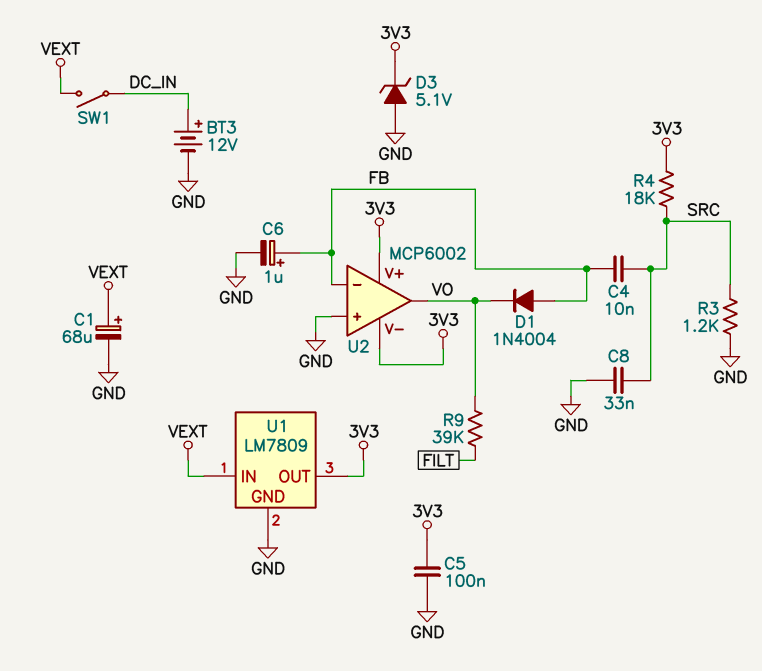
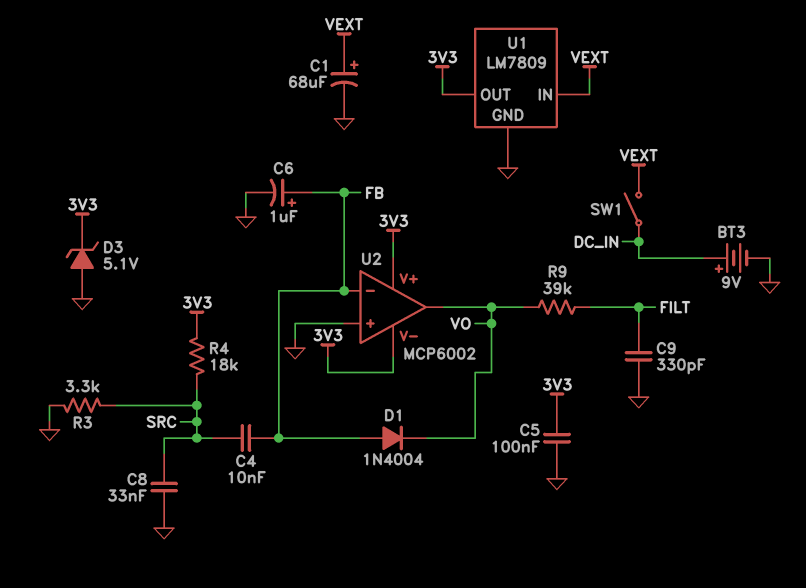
BT3: 12V (plus DC_IN, minus GND) -> 9V (plus DC_IN, minus GND)
C9: none -> 330pF (FILT, GND)
R3: 1.2k (GND, SRC) -> 3.3k (GND, SRC)

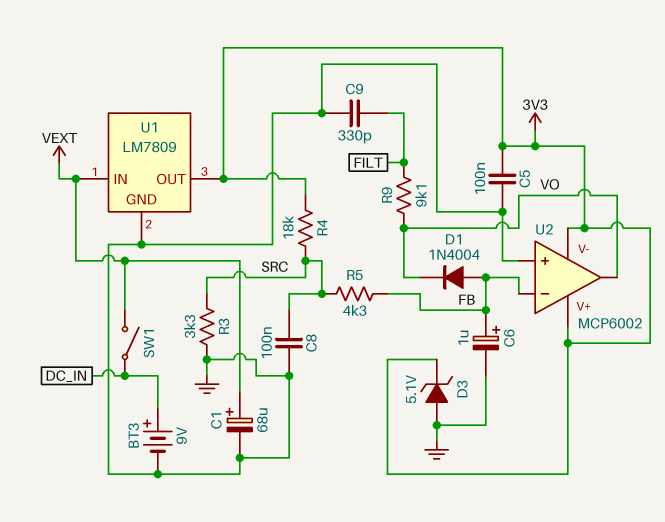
C4: 10nF (FB, SRC) -> none
C8: 33nF (GND, SRC) -> 100nF (GND, SRC)
R5: none -> 4.3k (FB, SRC)
R9: 39k (FILT, VO) -> 9.1k (FILT, VO)

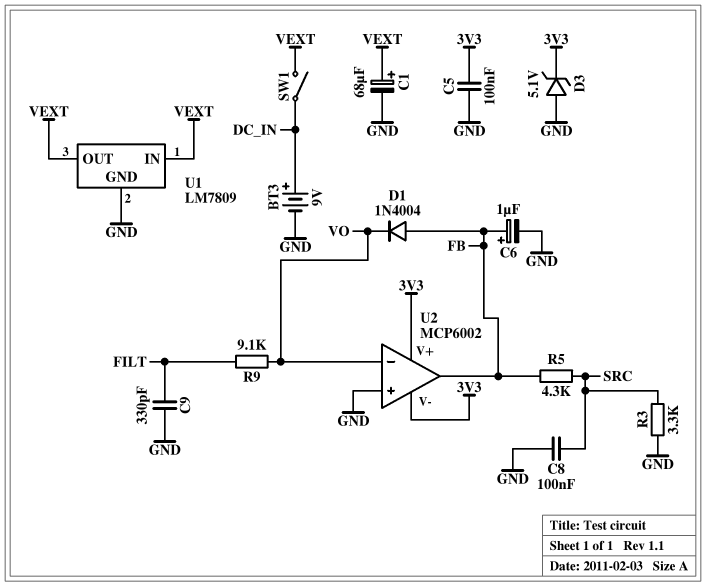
R4: 18k (3V3, SRC) -> none
U1 pin OUT: 3V3 -> VEXT
U2 pin in-: FB -> VO
U2 pin out: VO -> FB

